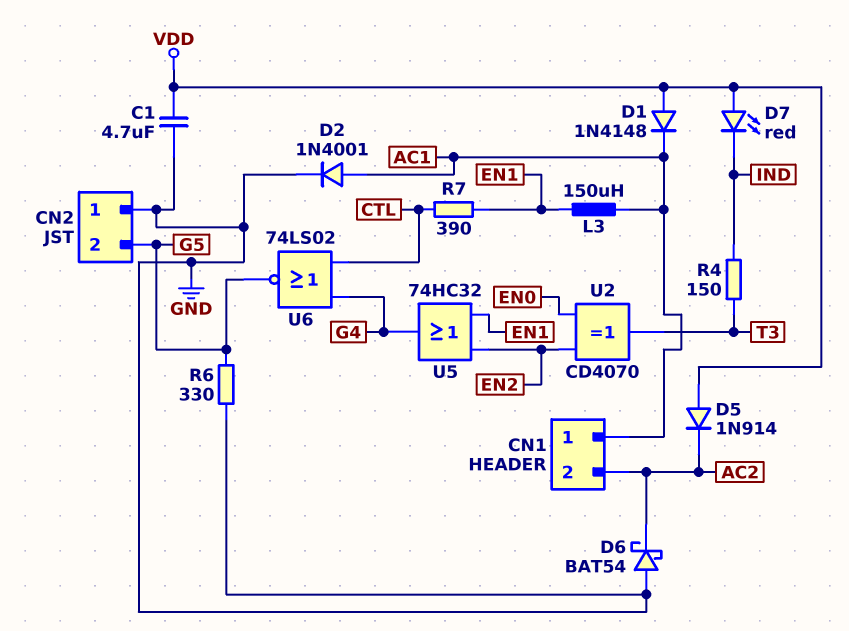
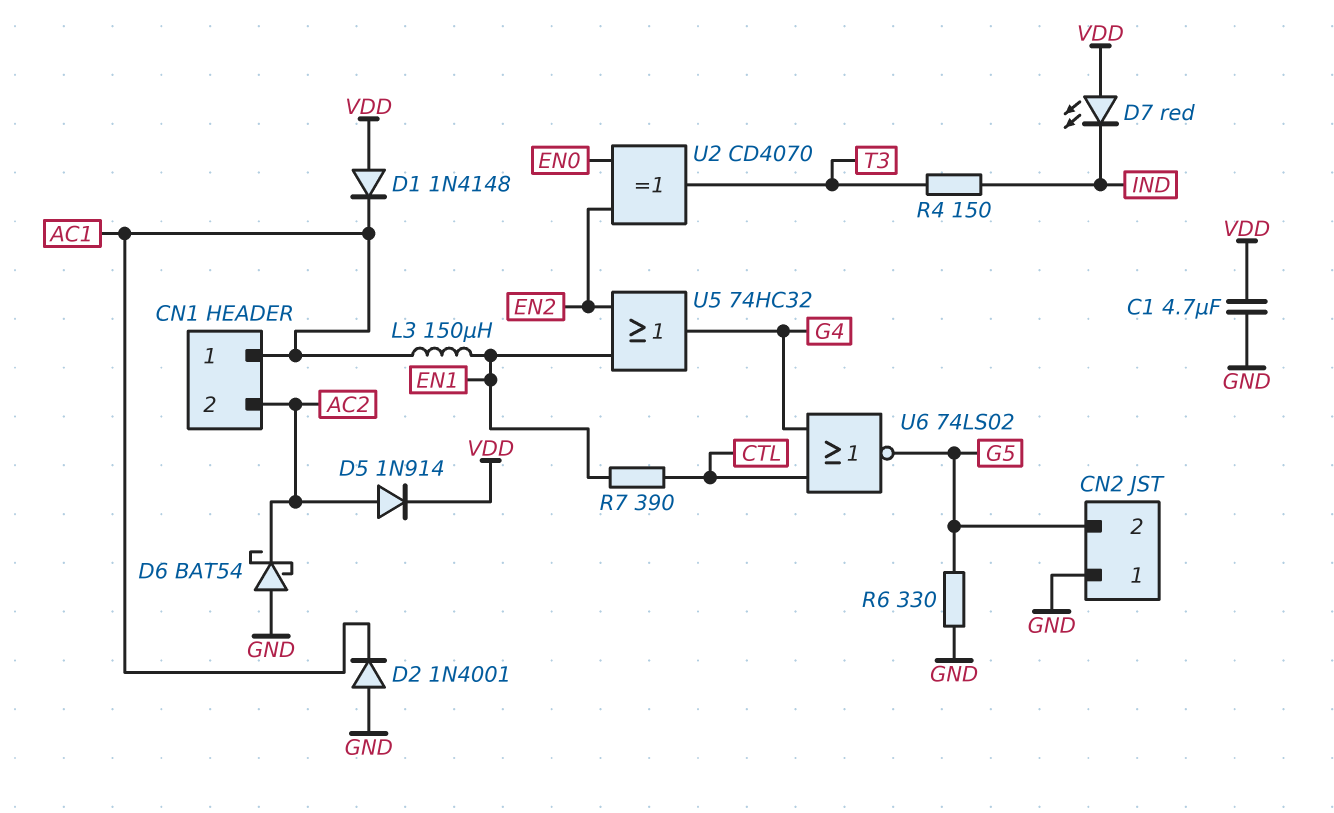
D2: diode 1N4001 (A AC1, K GND) -> diode 1N4001 (A GND, K AC1)
D5: diode 1N914 (A VDD, K AC2) -> diode 1N914 (A AC2, K VDD)

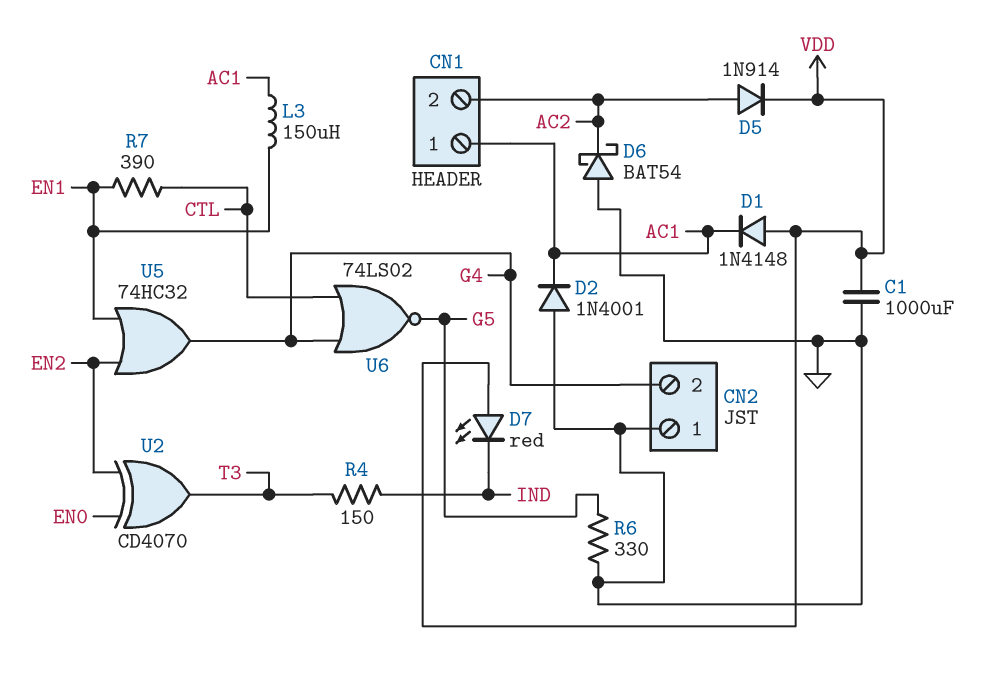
C1: 4.7uF (GND, VDD) -> 1000uF (GND, VDD)
CN2 pin 2: G5 -> G4

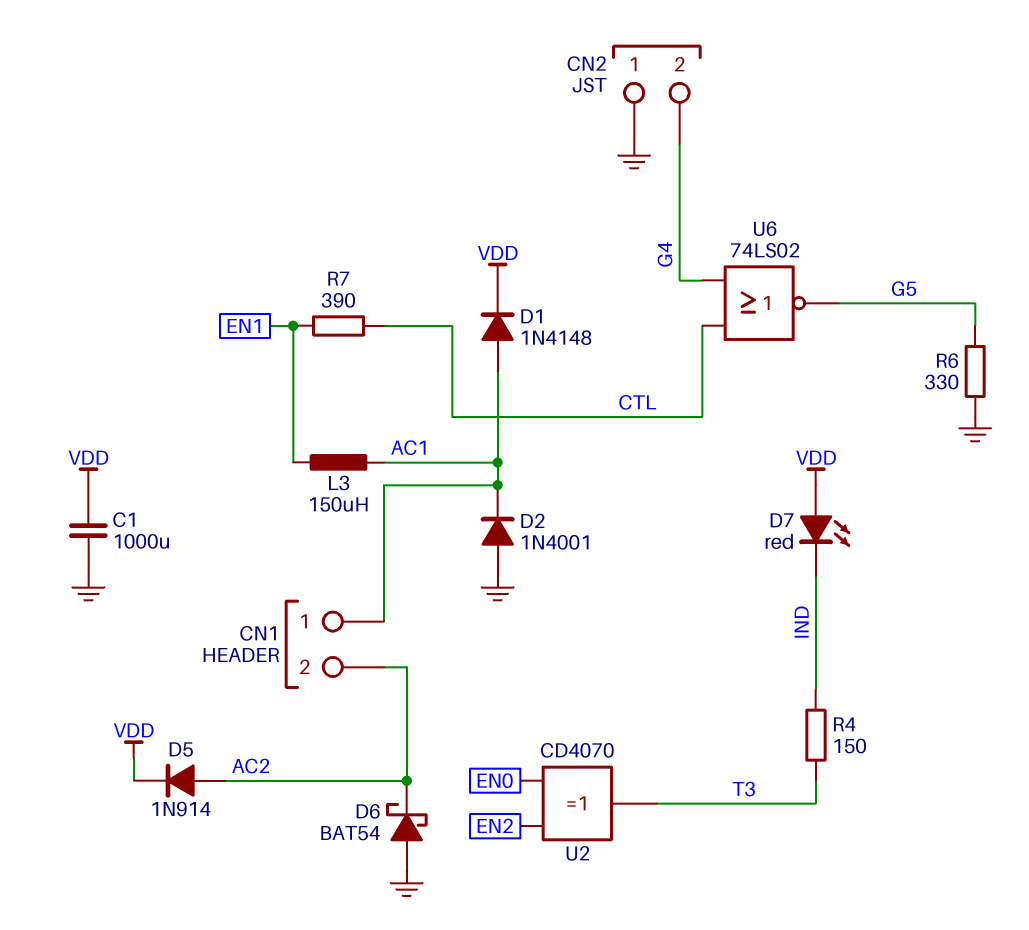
D1: diode 1N4148 (A VDD, K AC1) -> diode 1N4148 (A AC1, K VDD)
U5: OR 74HC32 (in EN1, in EN2, out G4) -> none

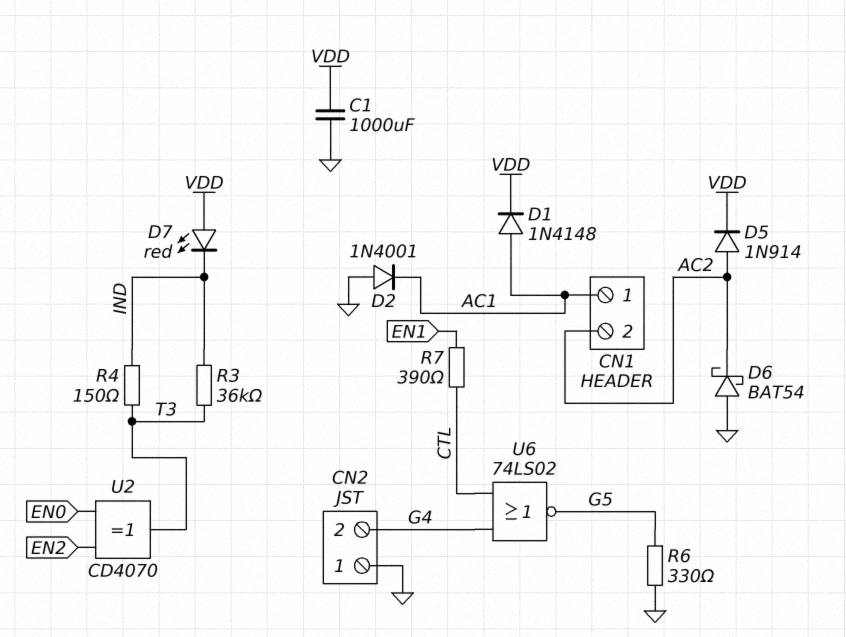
L3: 150uH (AC1, EN1) -> none
R3: none -> 36k (IND, T3)

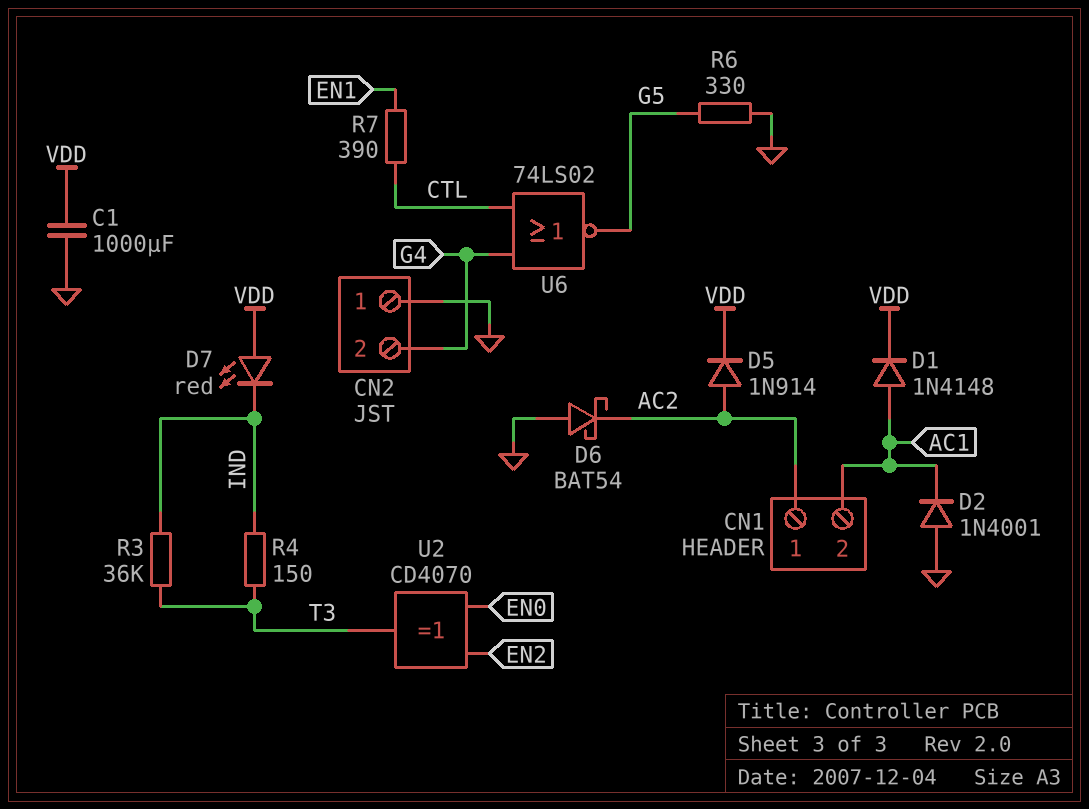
CN1 pin 1: AC1 -> AC2
CN1 pin 2: AC2 -> AC1

